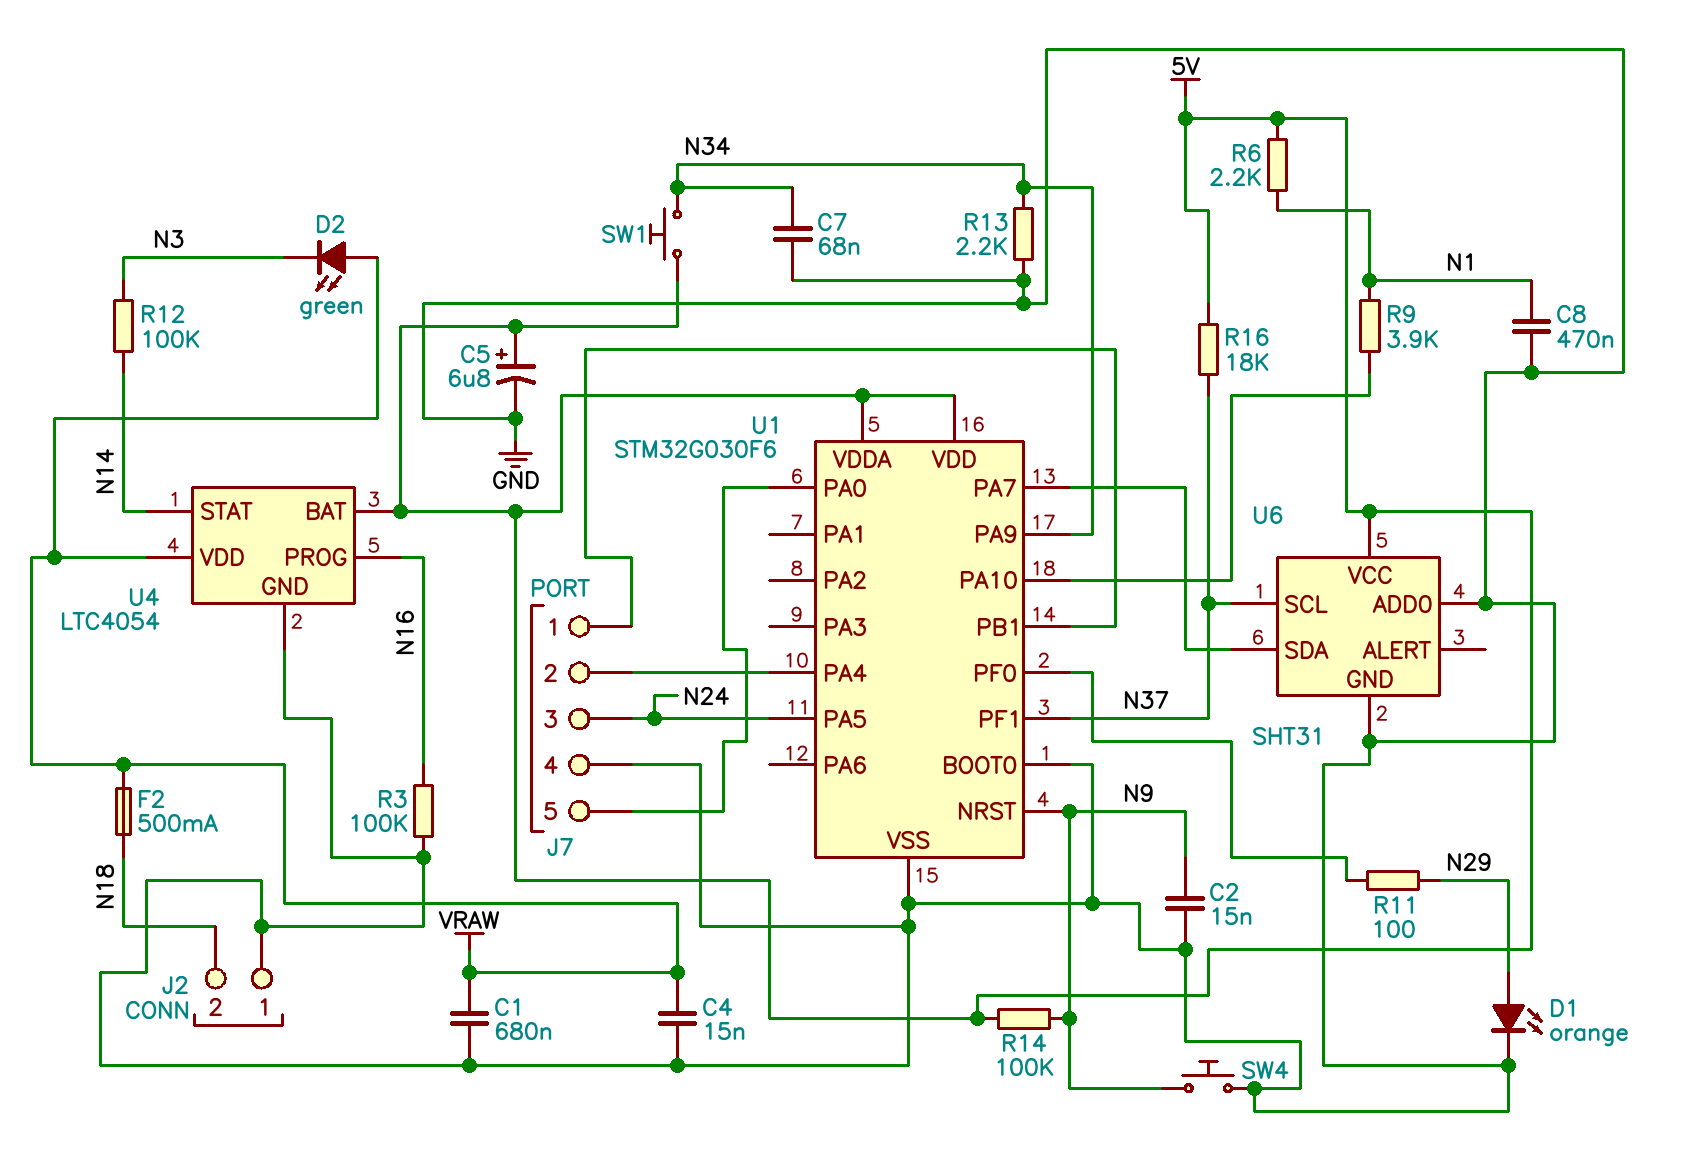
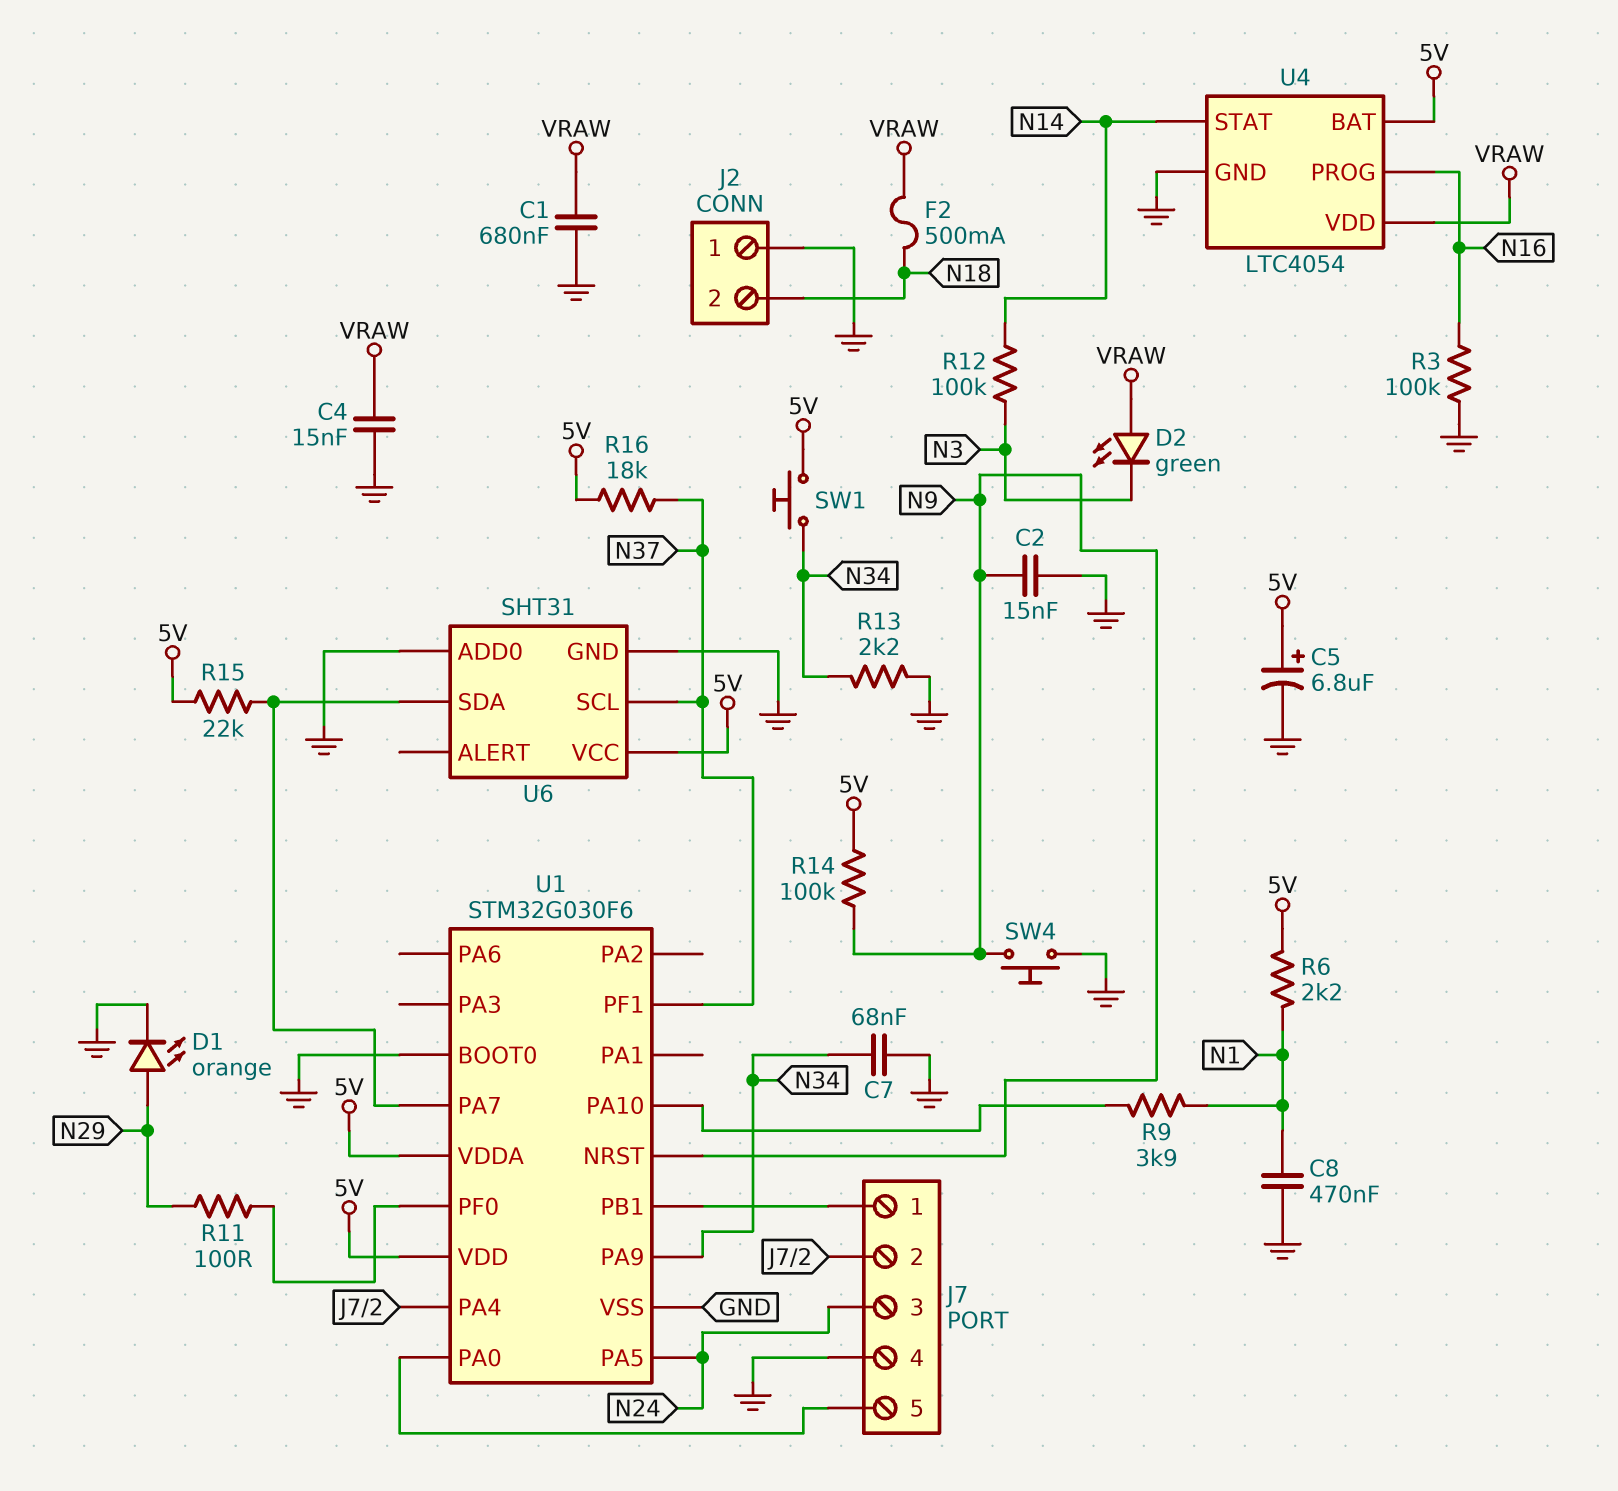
R15: none -> 22k (5V, U1/PA7)

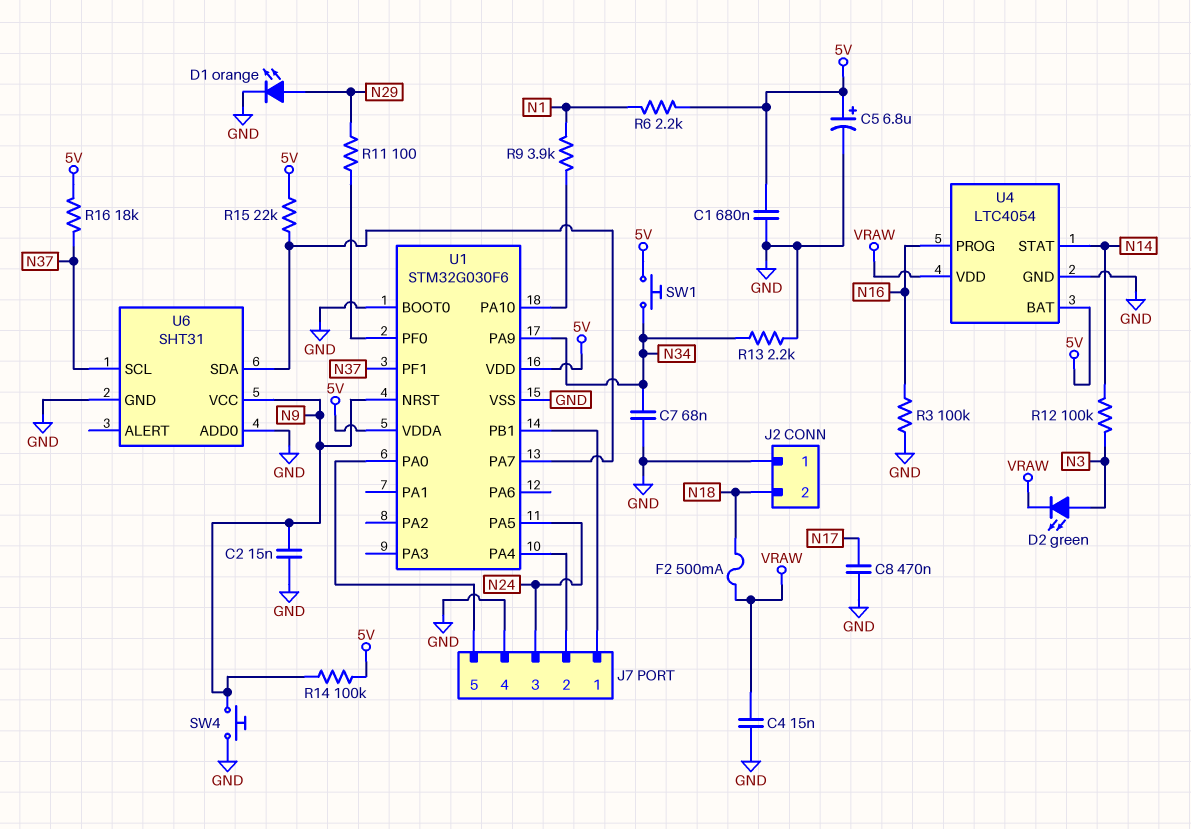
C1: 680nF (GND, VRAW) -> 680nF (5V, GND)
C8: 470nF (GND, N1) -> 470nF (GND, N17)
D2: LED green (A VRAW, K N3) -> LED green (A N3, K VRAW)
U6 pin VCC: 5V -> N9

